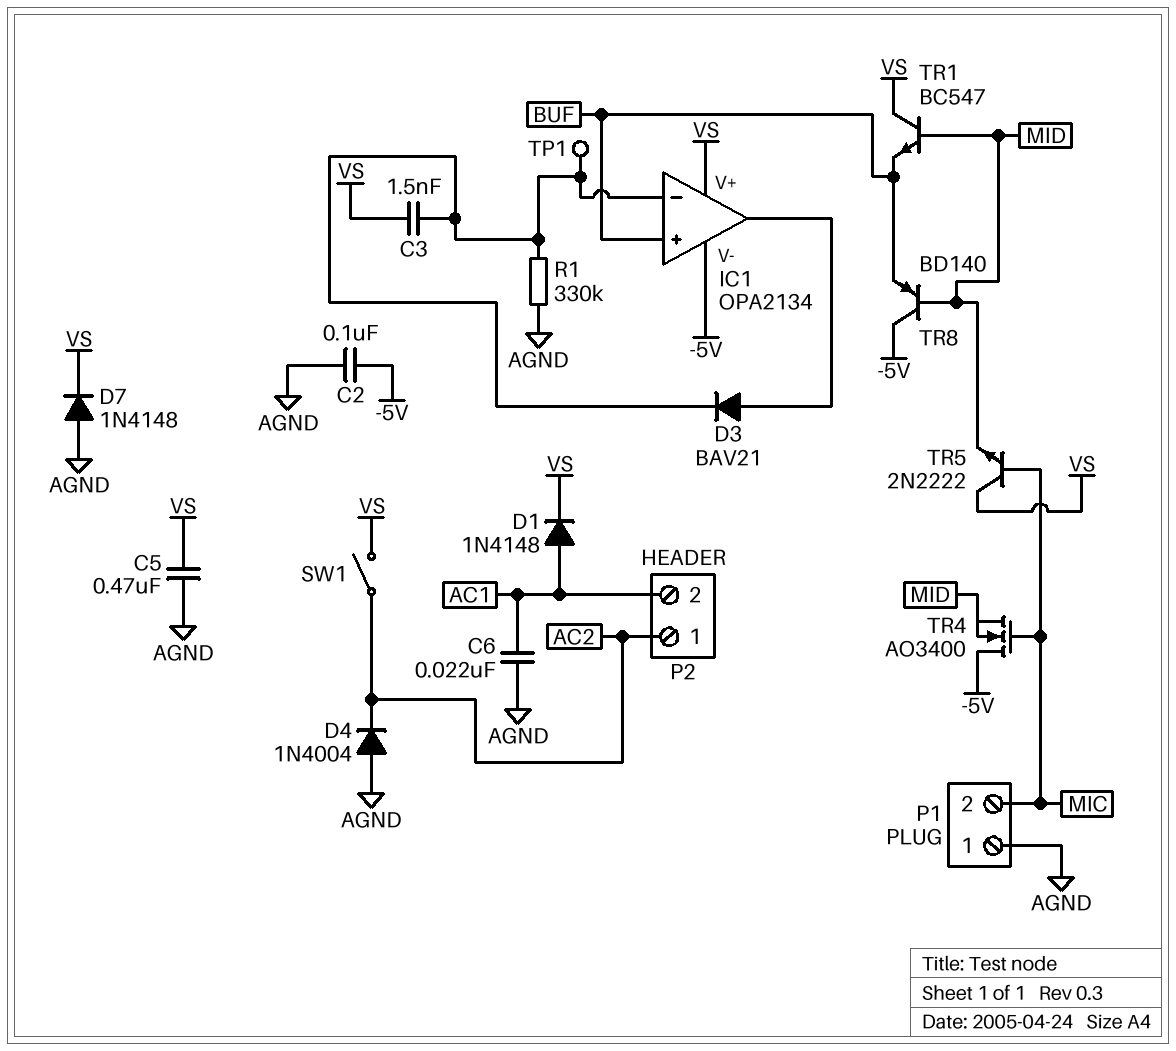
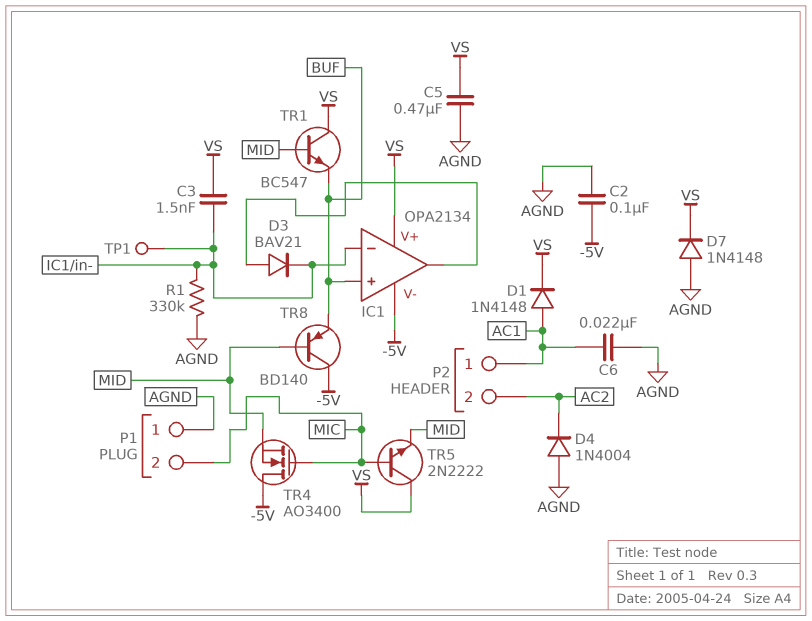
P2 pin 1: AC2 -> AC1
P2 pin 2: AC1 -> AC2
SW1: switch (AC2, VS) -> none

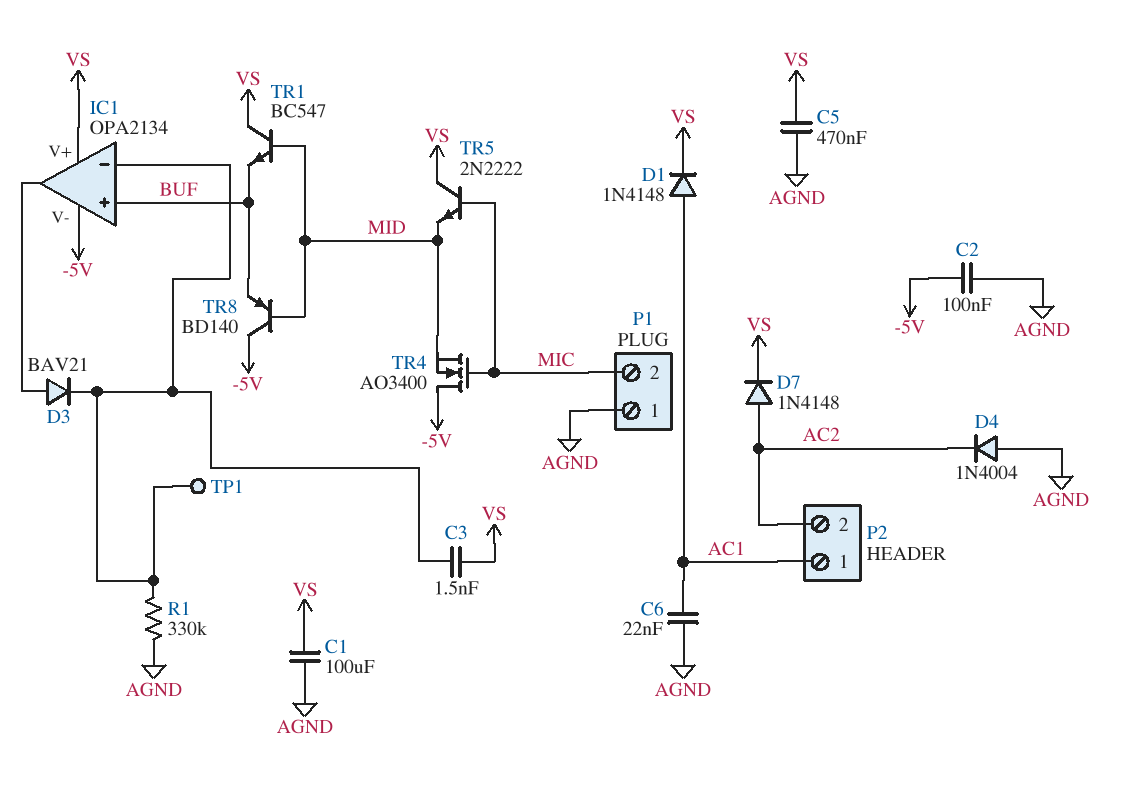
C1: none -> 100uF (AGND, VS)
D7: diode 1N4148 (A AGND, K VS) -> diode 1N4148 (A AC2, K VS)

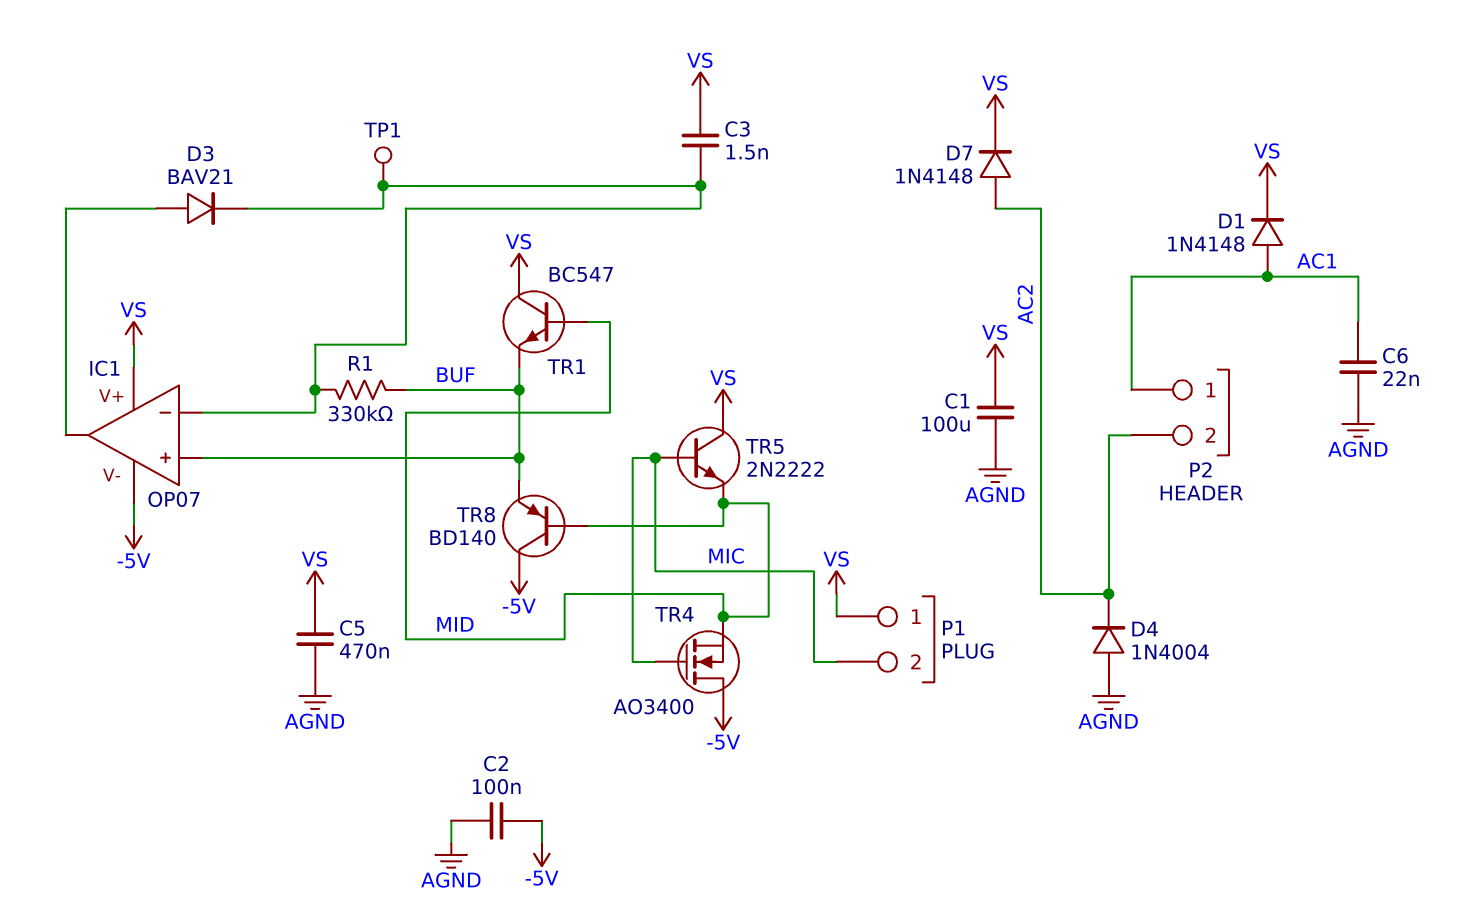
IC1: OPA2134 -> OP07
P1 pin 1: AGND -> VS
R1: 330k (AGND, IC1/in-) -> 330k (BUF, IC1/in-)

